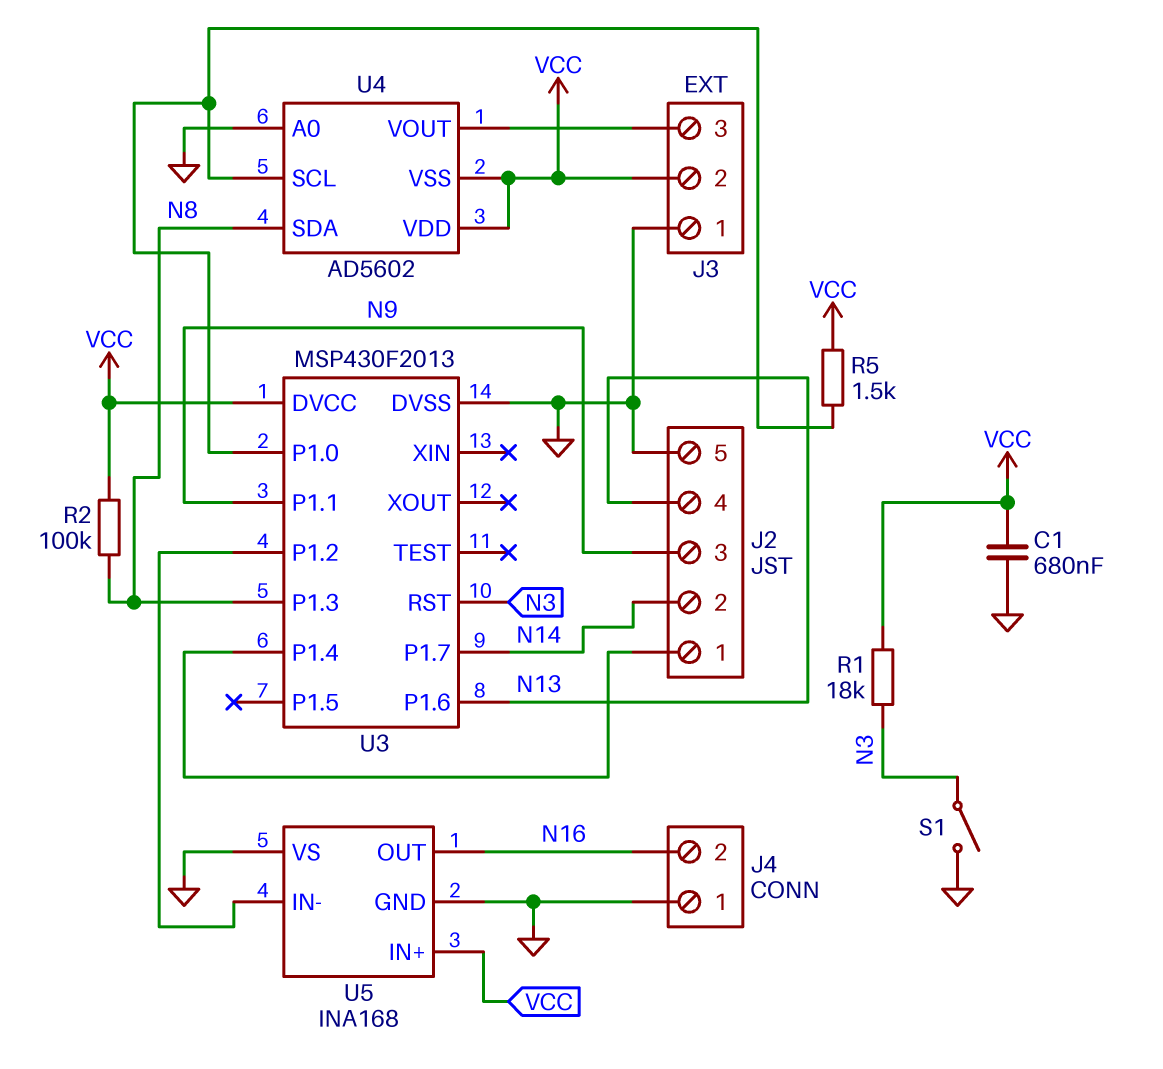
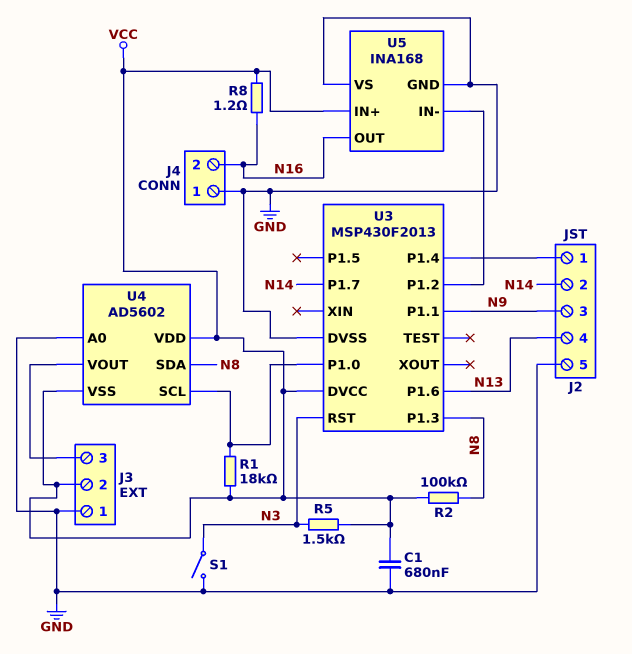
R1: 18k (N3, VCC) -> 18k (U3/P1.0, VCC)
R5: 1.5k (U3/P1.0, VCC) -> 1.5k (N3, VCC)
R8: none -> 1.2 (N16, VCC)

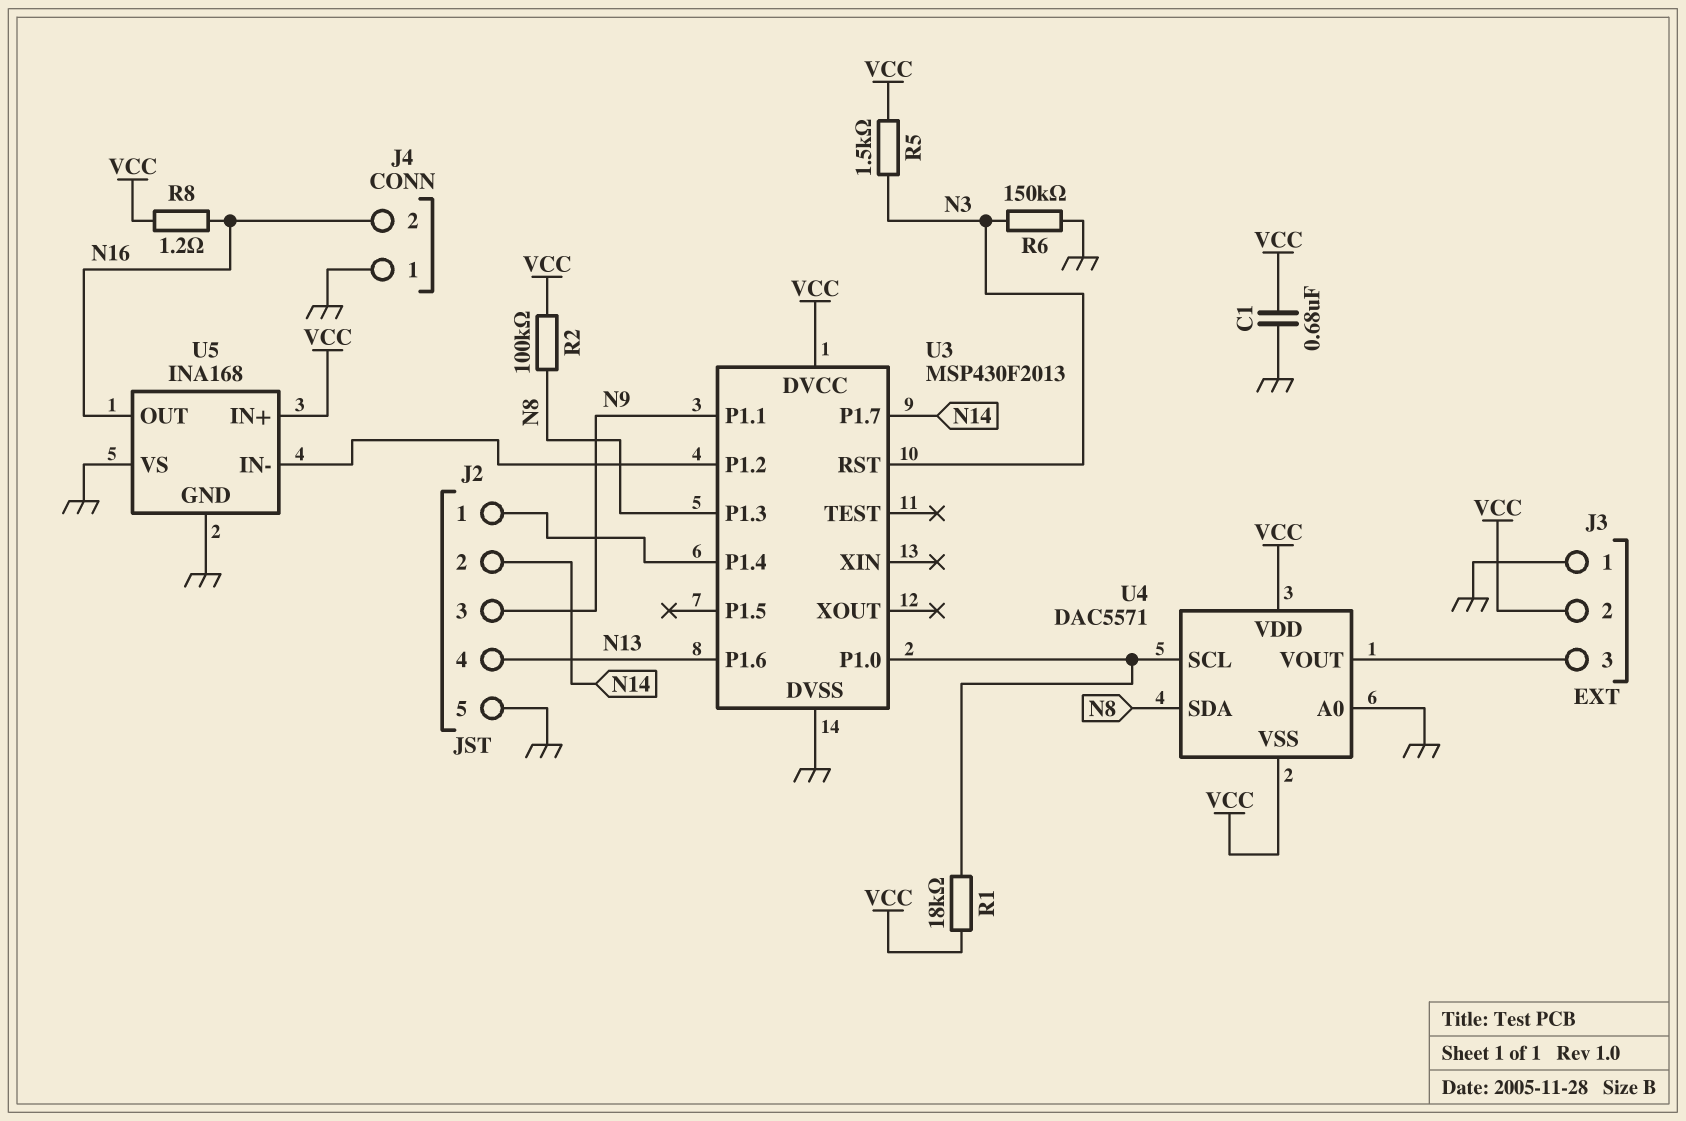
R6: none -> 150k (GND, N3)
S1: switch (GND, N3) -> none
U4: AD5602 -> DAC5571

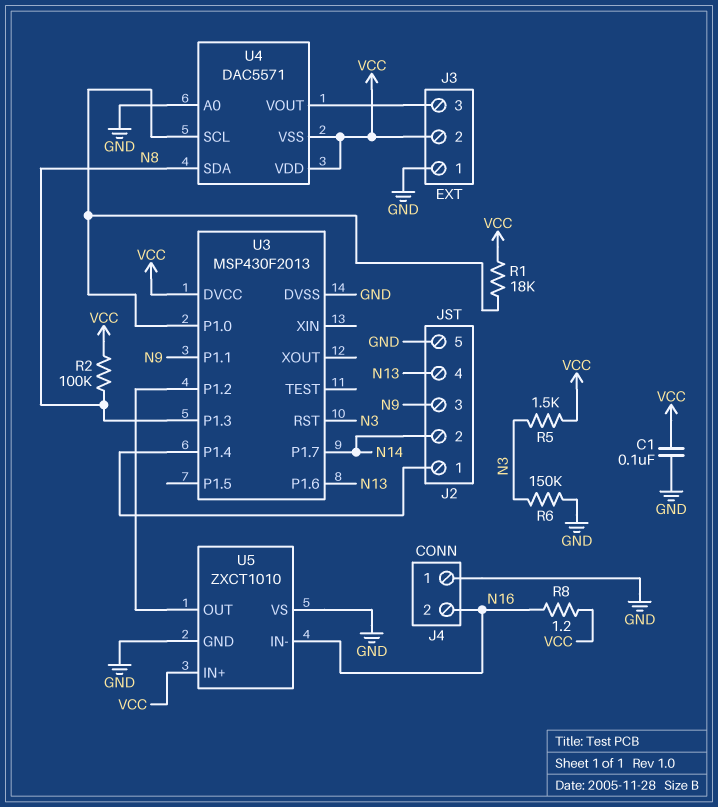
C1: 680nF (GND, VCC) -> 100nF (GND, VCC)
U5: INA168 -> ZXCT1010
U5 pin IN-: U3/P1.2 -> N16
U5 pin OUT: N16 -> U3/P1.2

